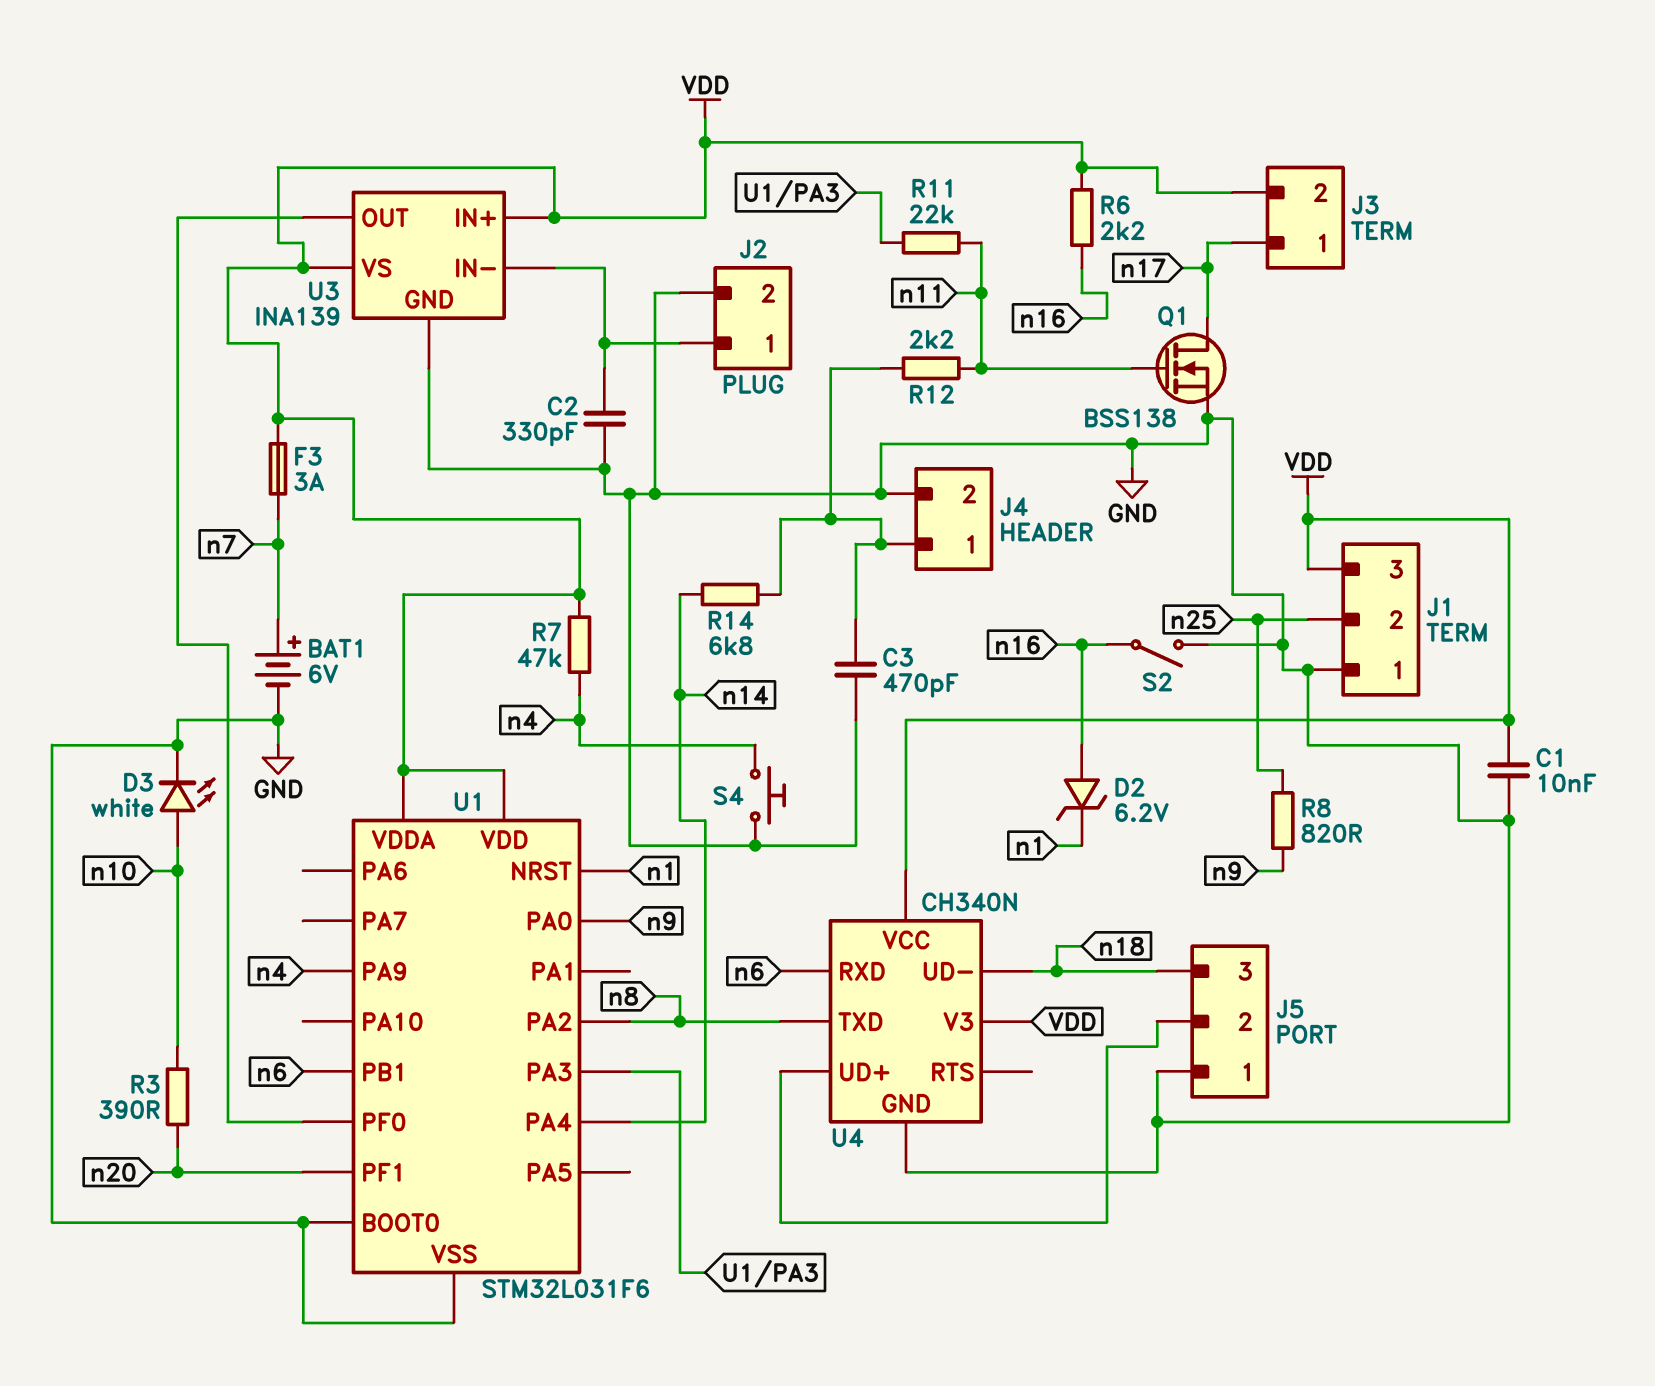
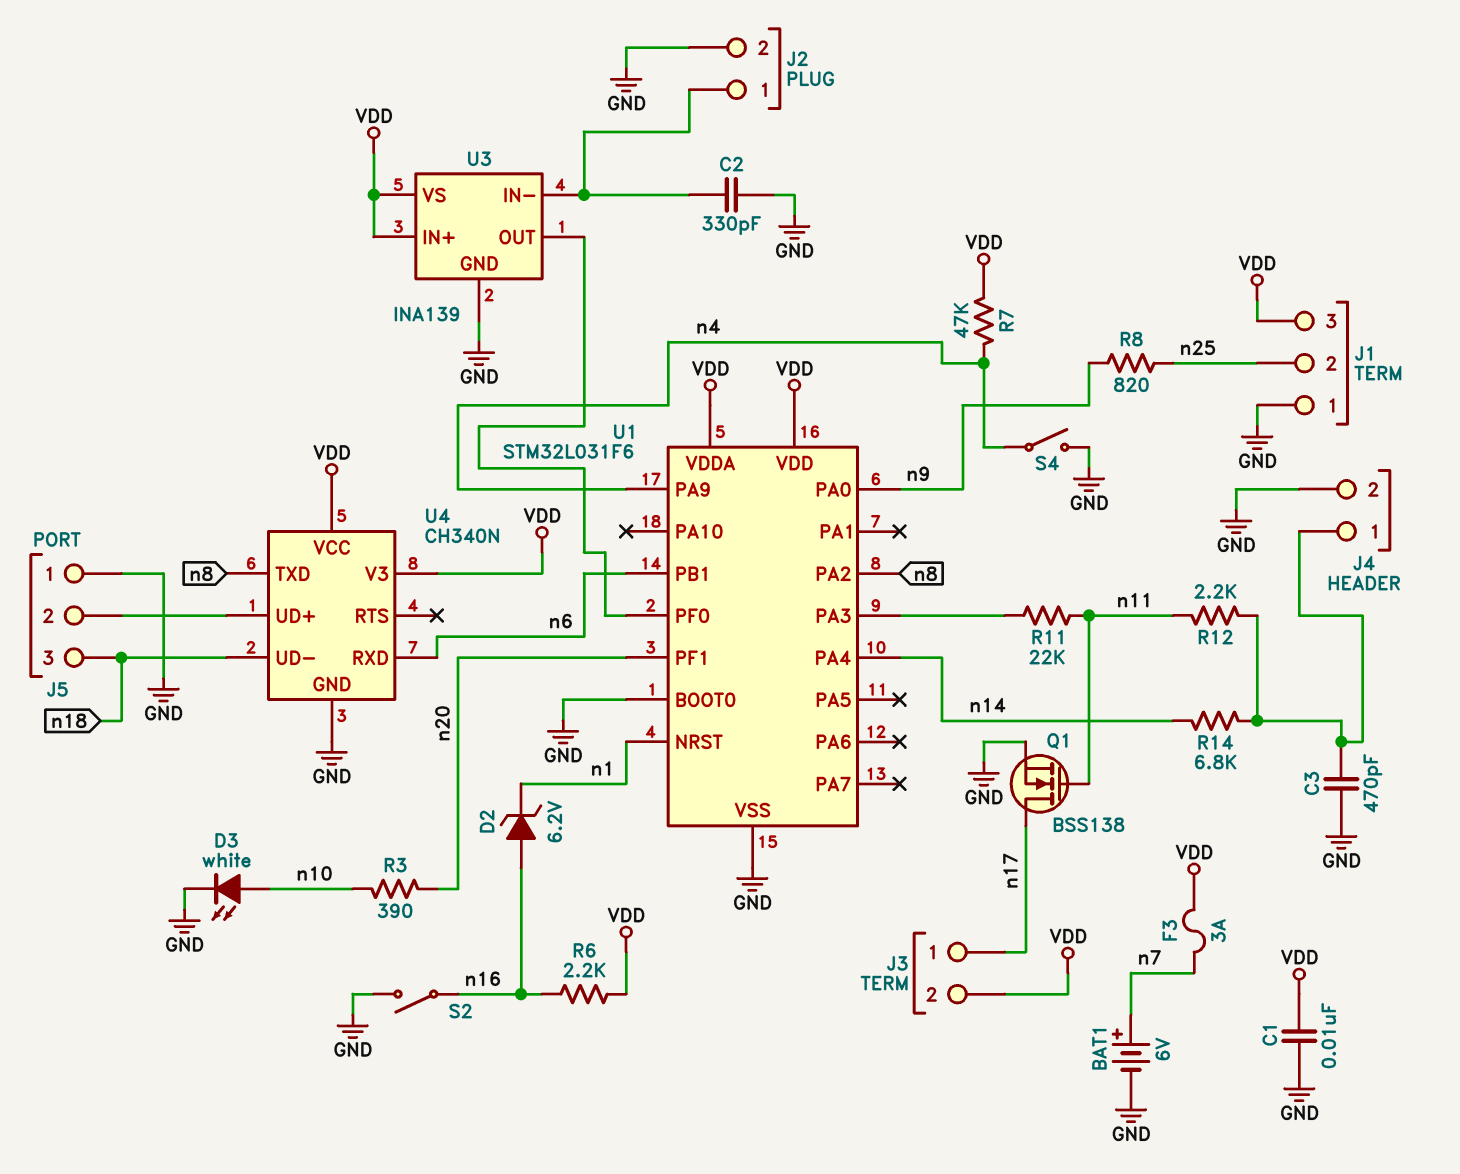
S4: button (GND, n4) -> switch (GND, n4)

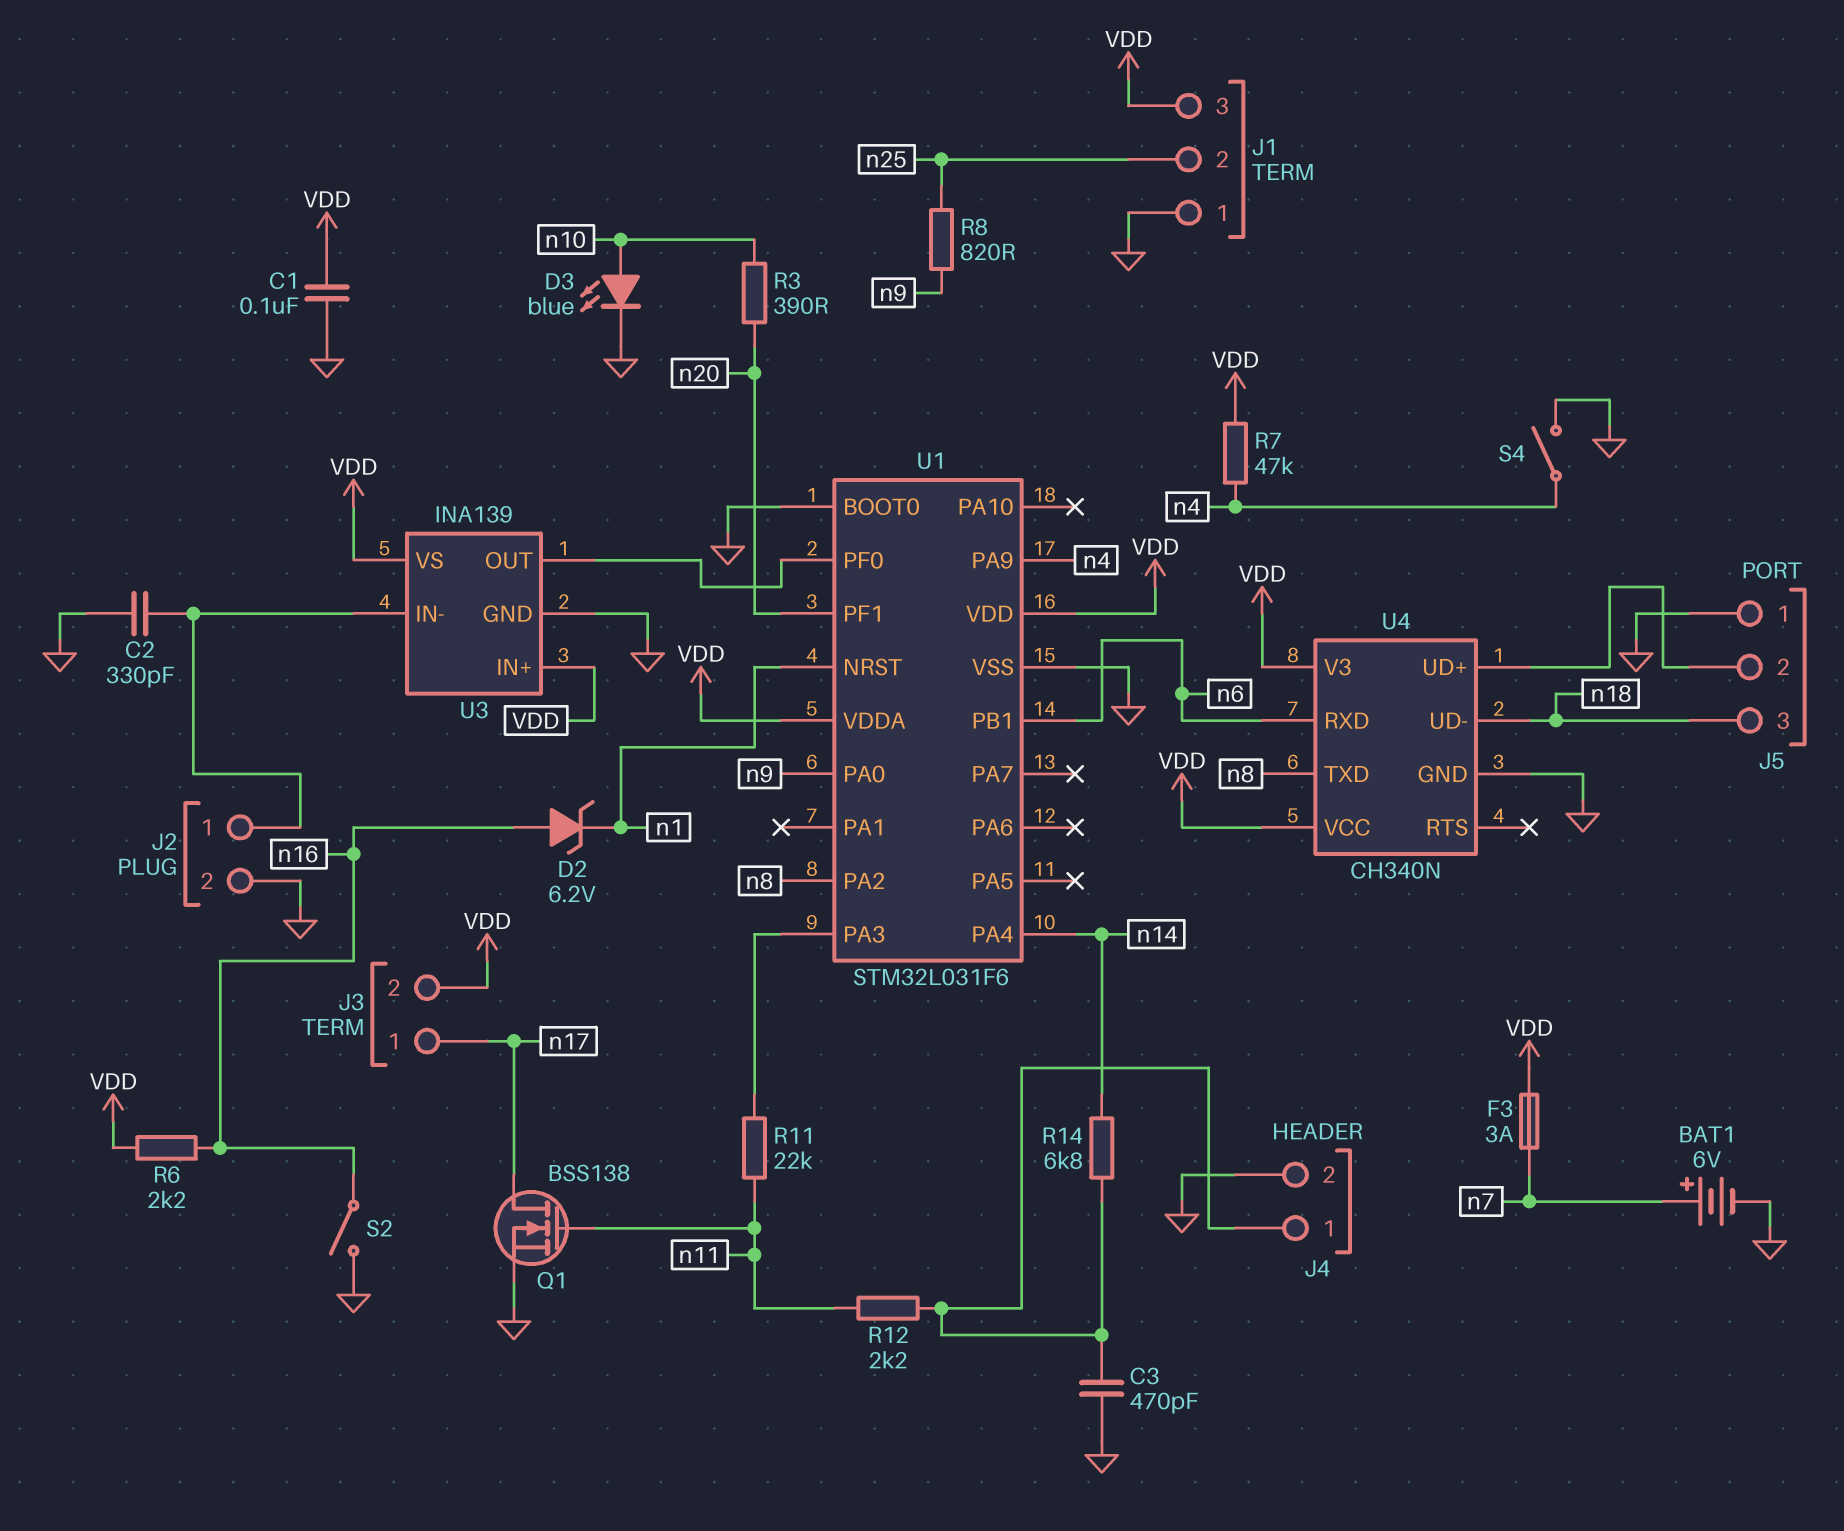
C1: 10nF (GND, VDD) -> 100nF (GND, VDD)
D3: LED white (A n10, K GND) -> LED blue (A n10, K GND)

